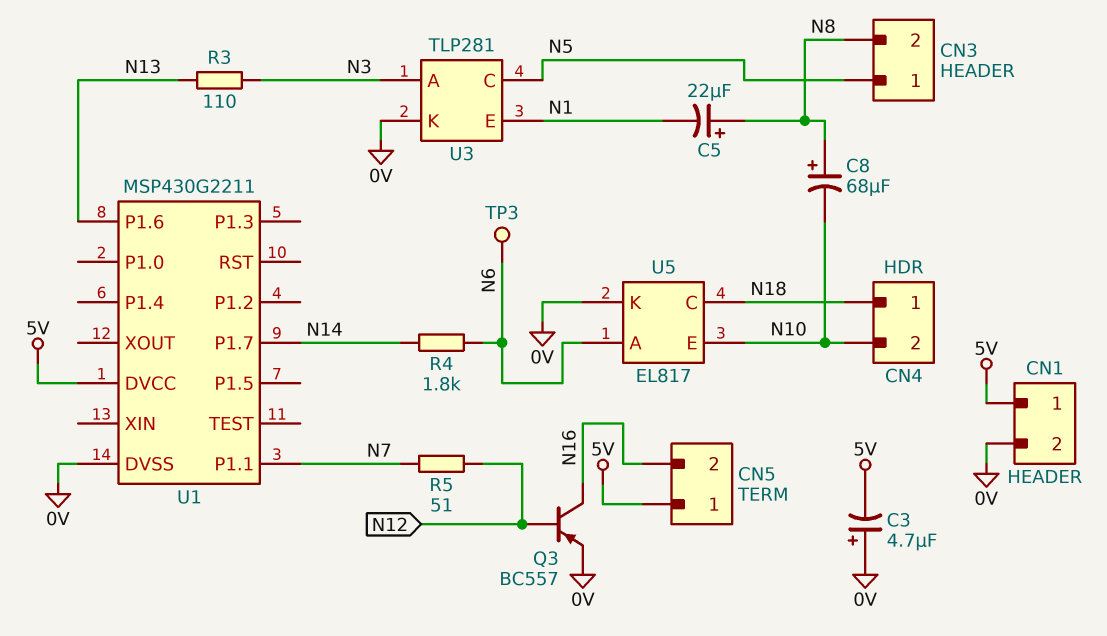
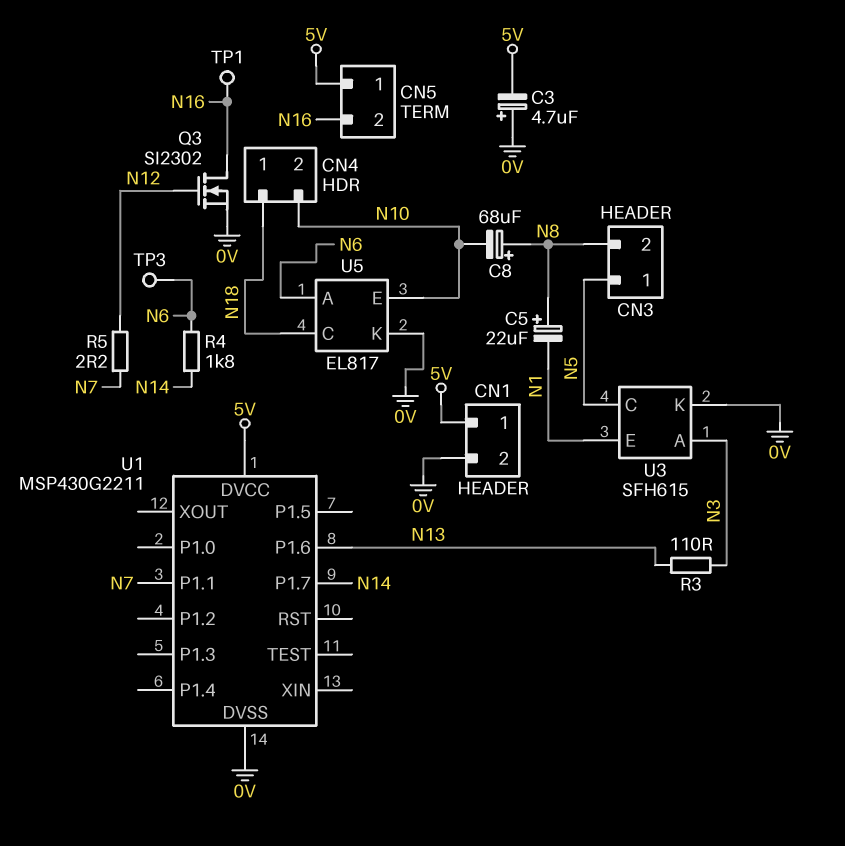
Q3: PNP BC557 (B N12, C N16, E 0V) -> NMOS SI2302 (G N12, D N16, S 0V)
R5: 51 (N7, N12) -> 2.2 (N7, N12)
TP1: none -> test point (N16)
U3: TLP281 -> SFH615

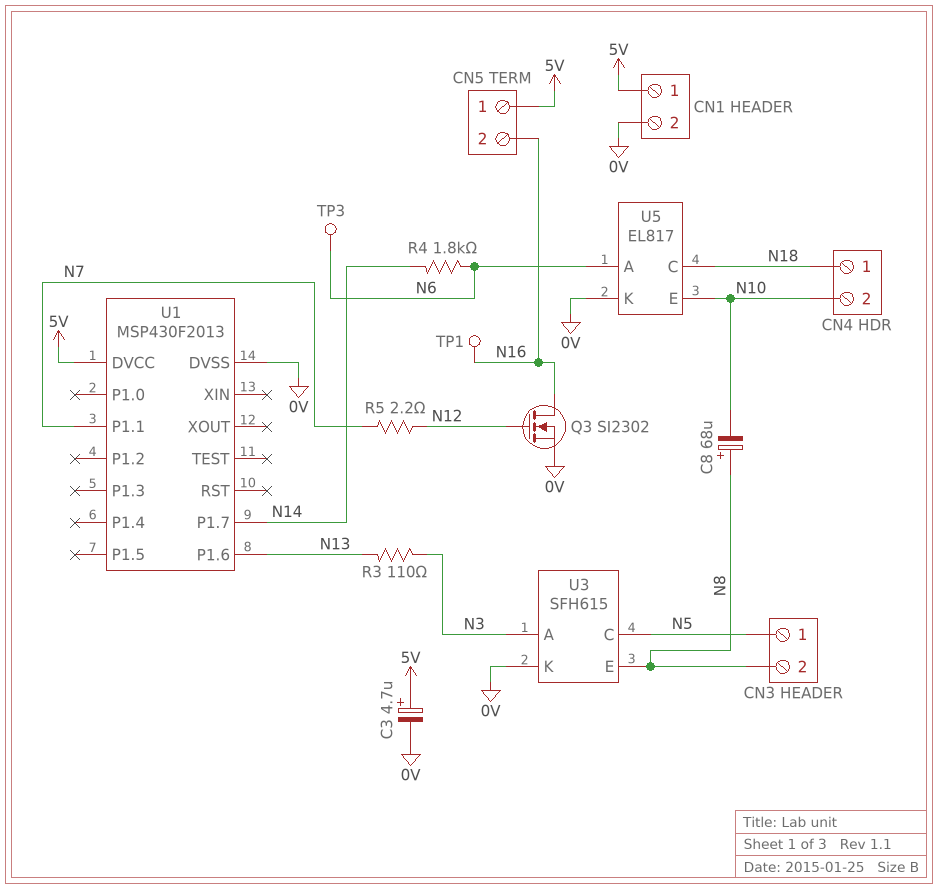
C3: 4.7uF (plus 0V, minus 5V) -> 4.7uF (plus 5V, minus 0V)
C5: 22uF (plus N8, minus N1) -> none
U1: MSP430G2211 -> MSP430F2013
U3 pin E: N1 -> N8

